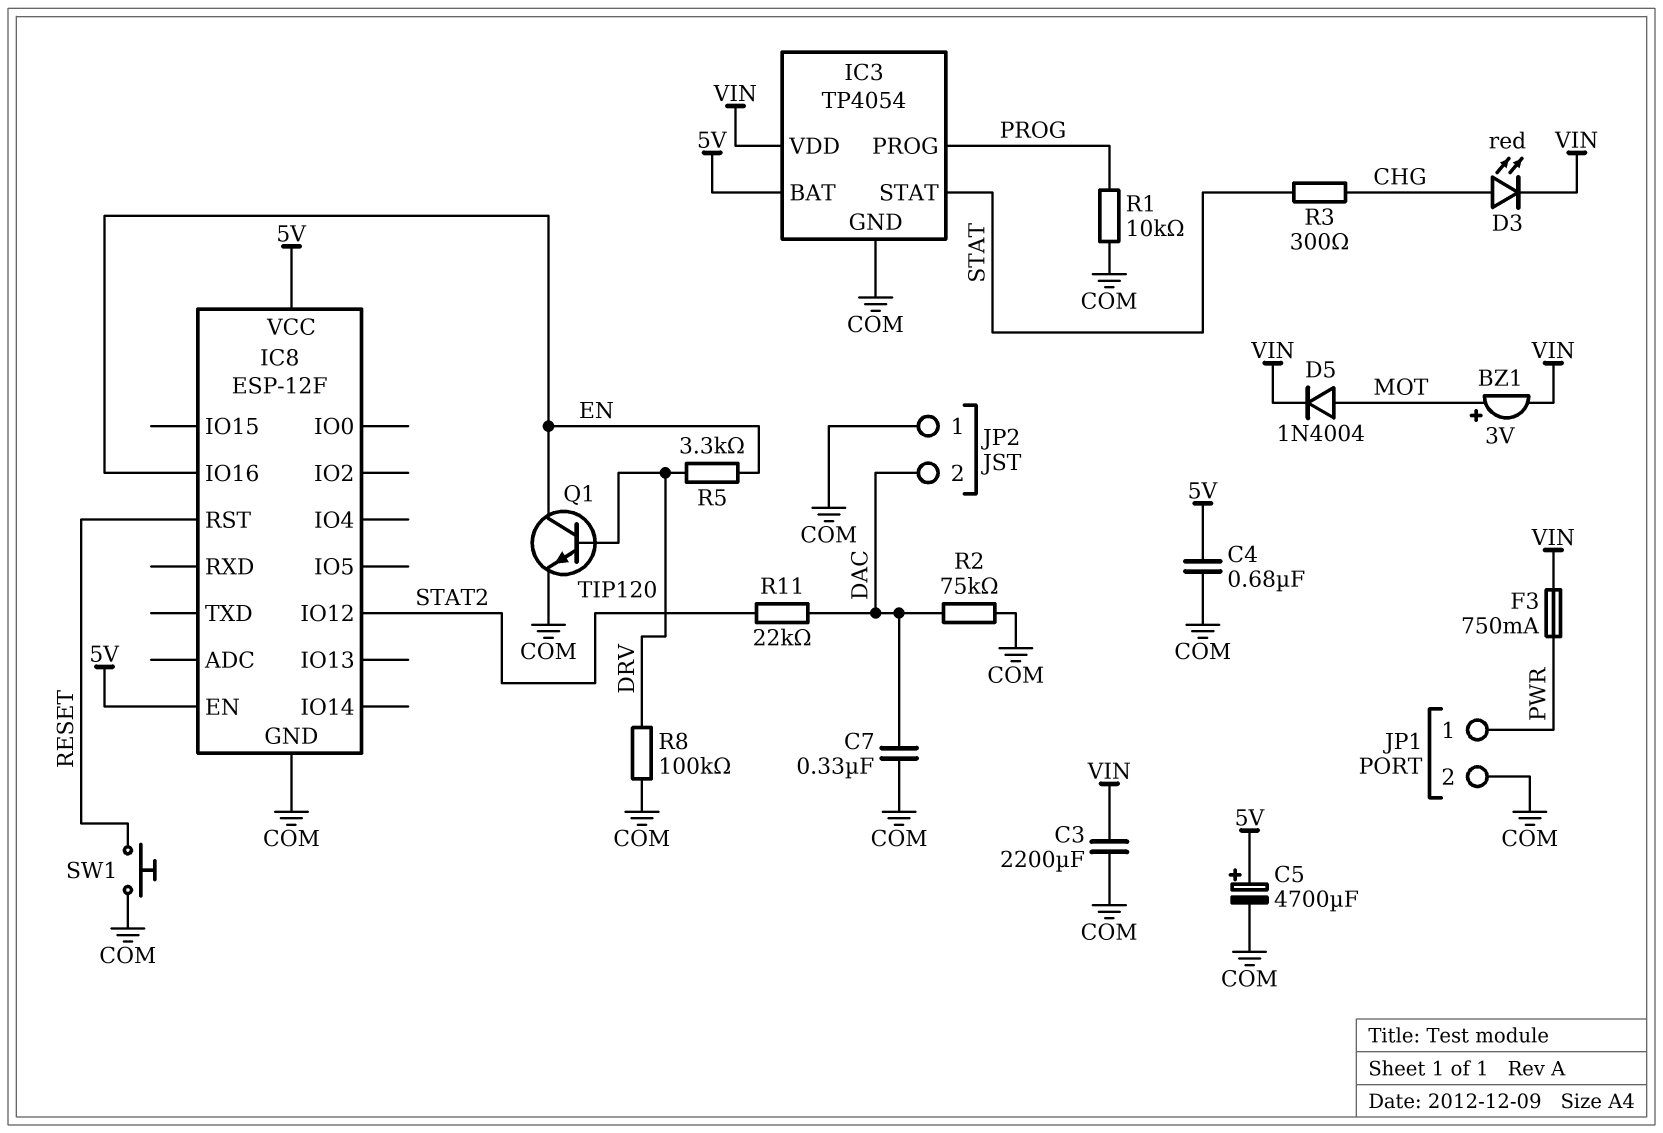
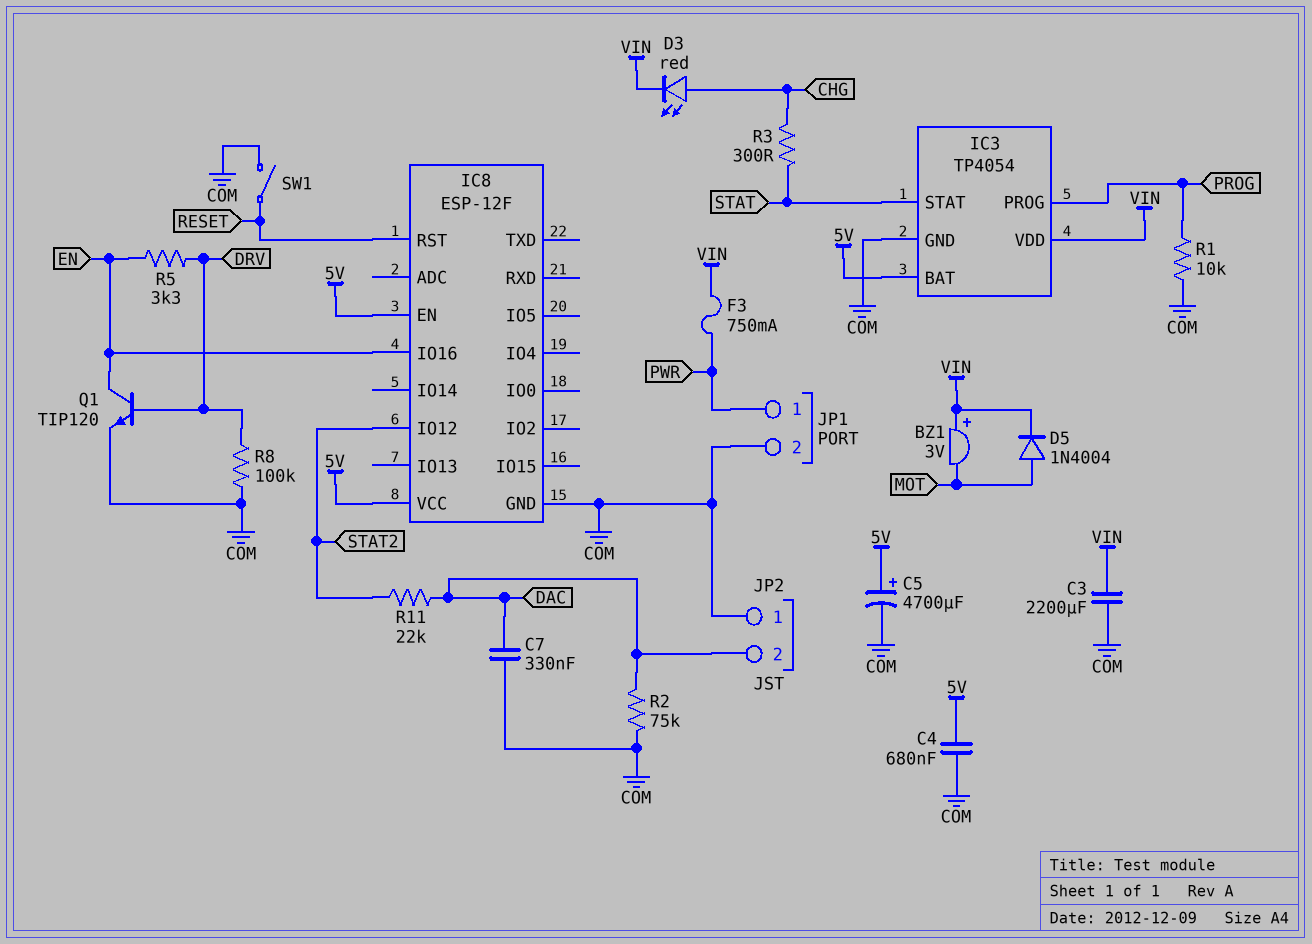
BZ1: buzzer 3V (plus MOT, minus VIN) -> buzzer 3V (plus VIN, minus MOT)
SW1: button (COM, RESET) -> switch (COM, RESET)

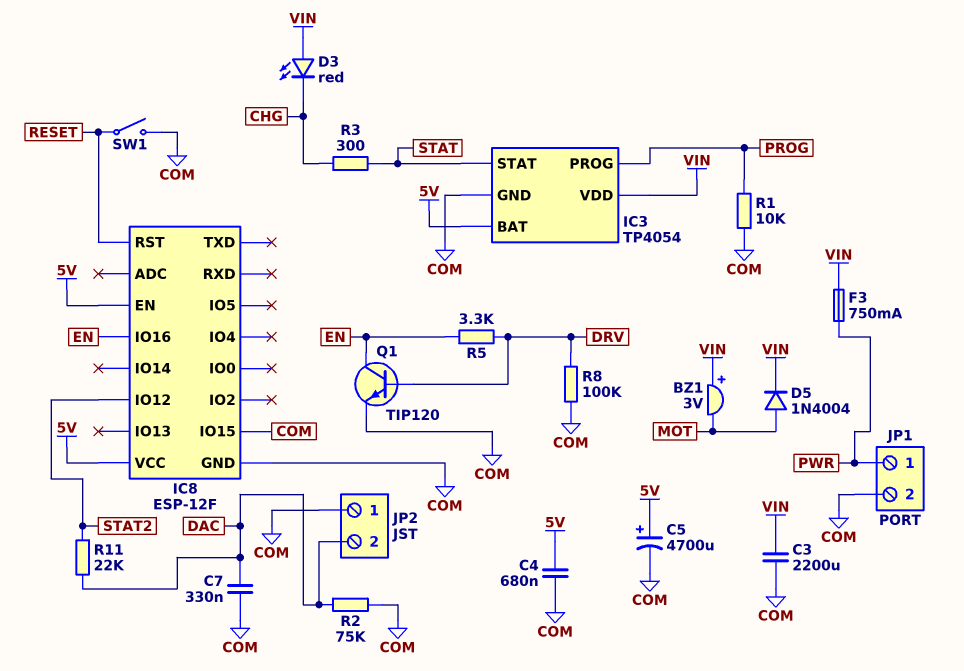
D3: LED red (A CHG, K VIN) -> LED red (A VIN, K CHG)
IC8 pin IO15: none -> COM

